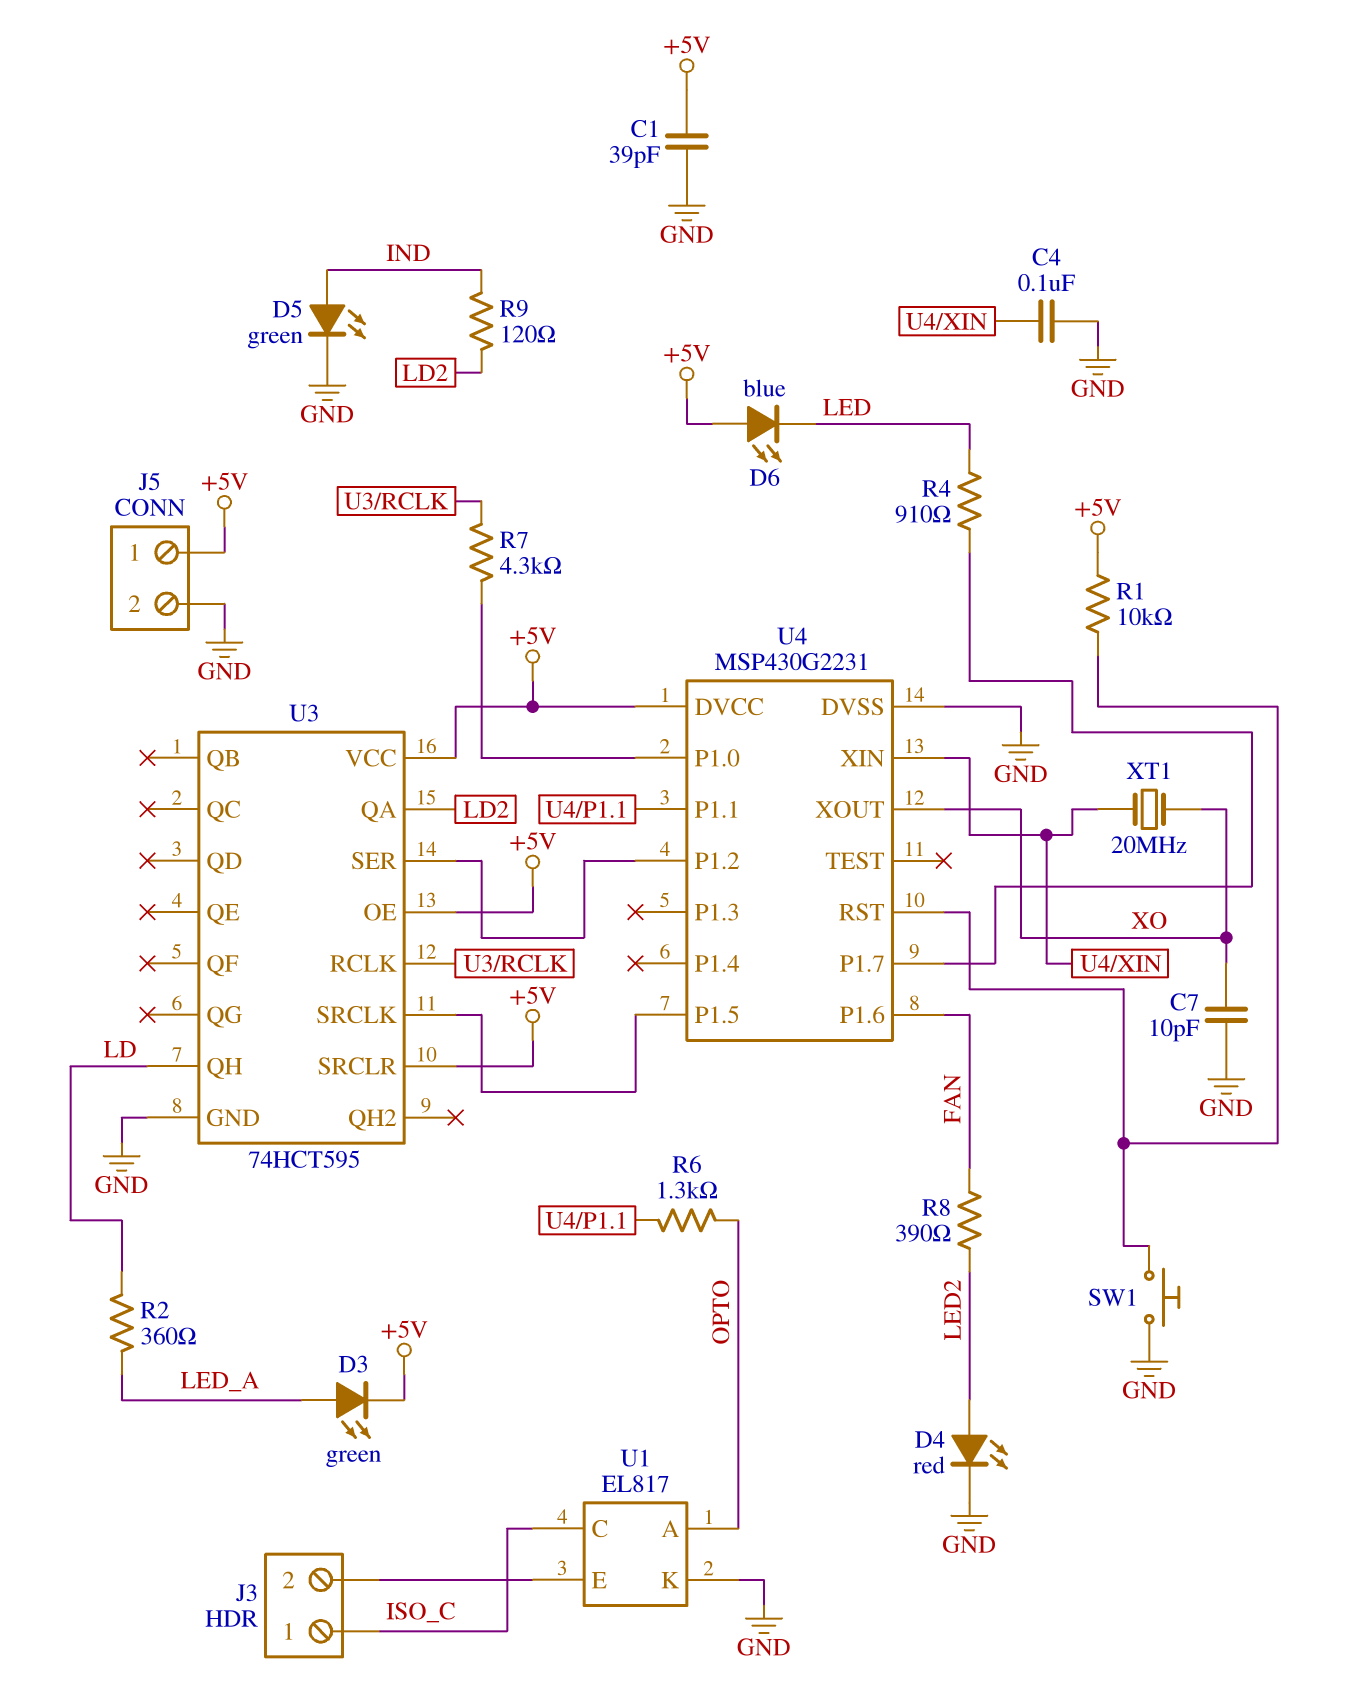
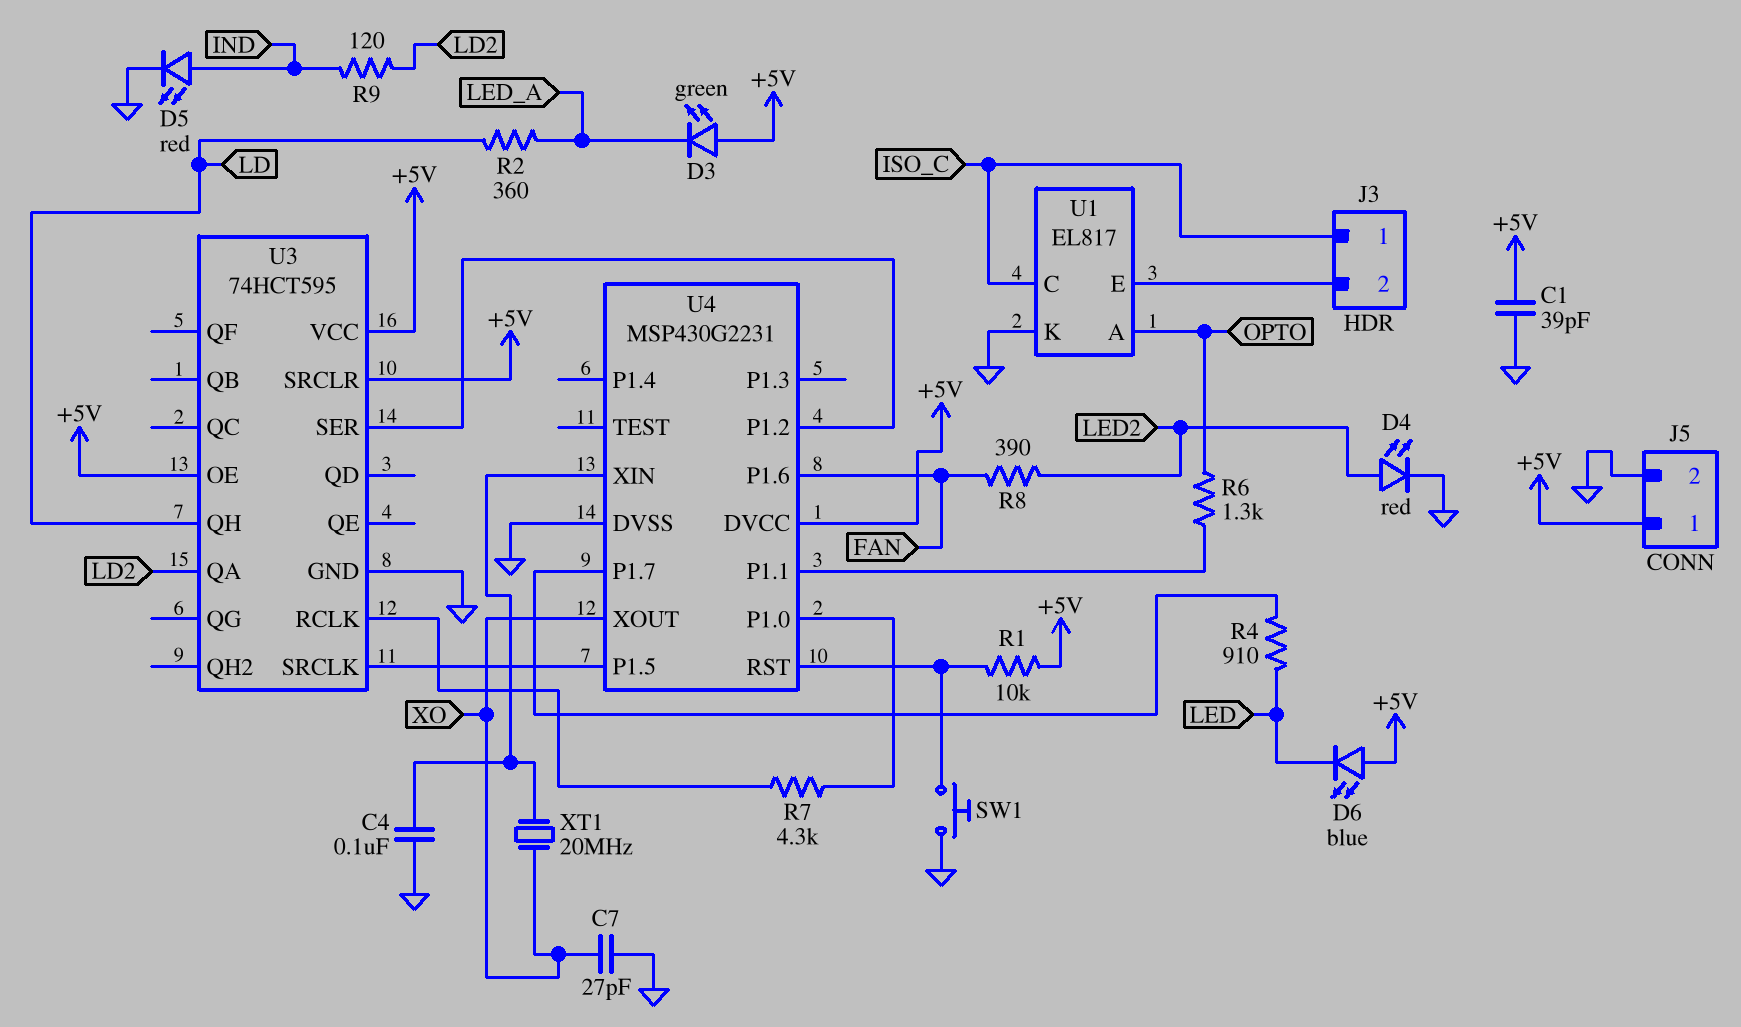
C7: 10pF (GND, XO) -> 27pF (GND, XO)
D3: LED green (A LED_A, K +5V) -> LED green (A +5V, K LED_A)
D5: LED green (A IND, K GND) -> LED red (A IND, K GND)

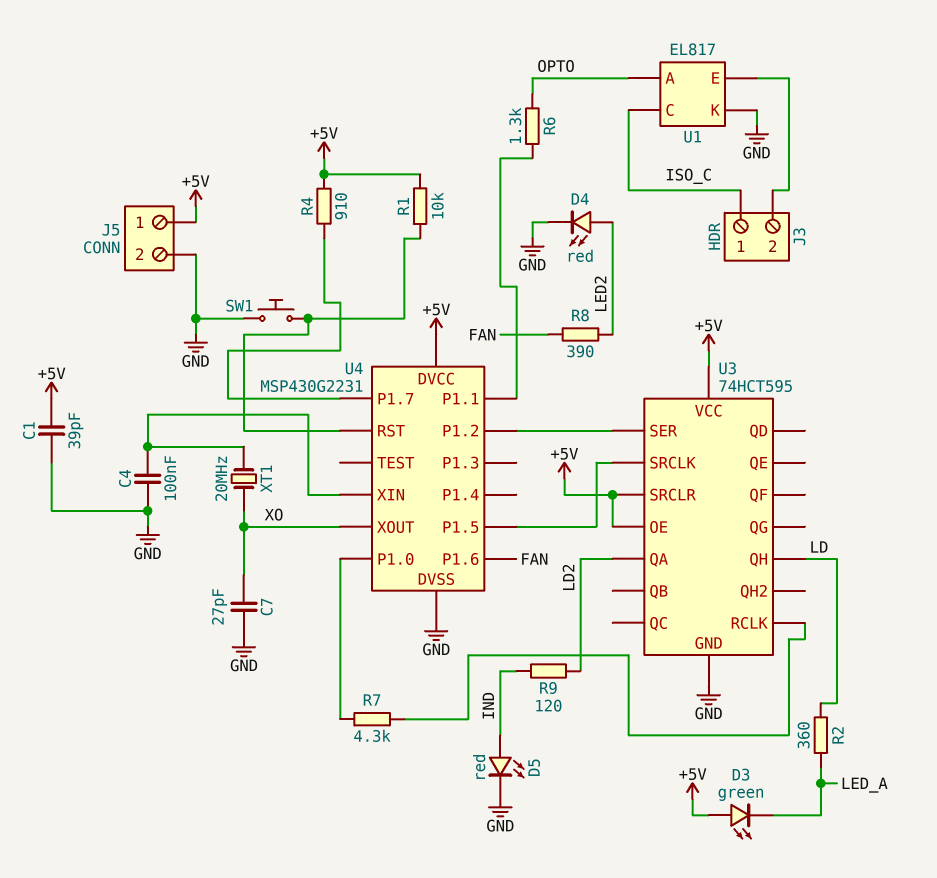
D6: LED blue (A +5V, K LED) -> none
R4: 910 (LED, U4/P1.7) -> 910 (+5V, U4/P1.7)

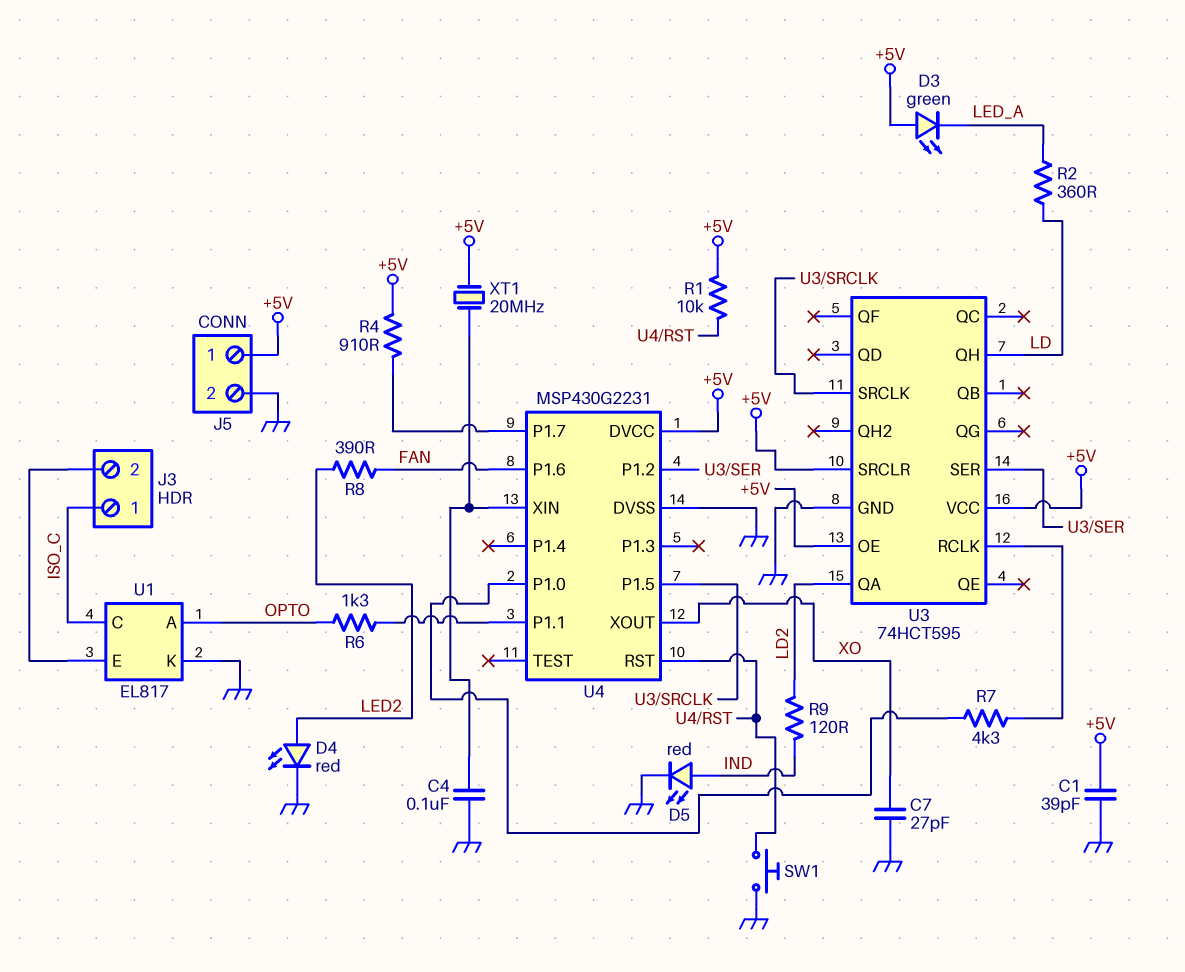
XT1: 20MHz (U4/XIN, XO) -> 20MHz (+5V, U4/XIN)

